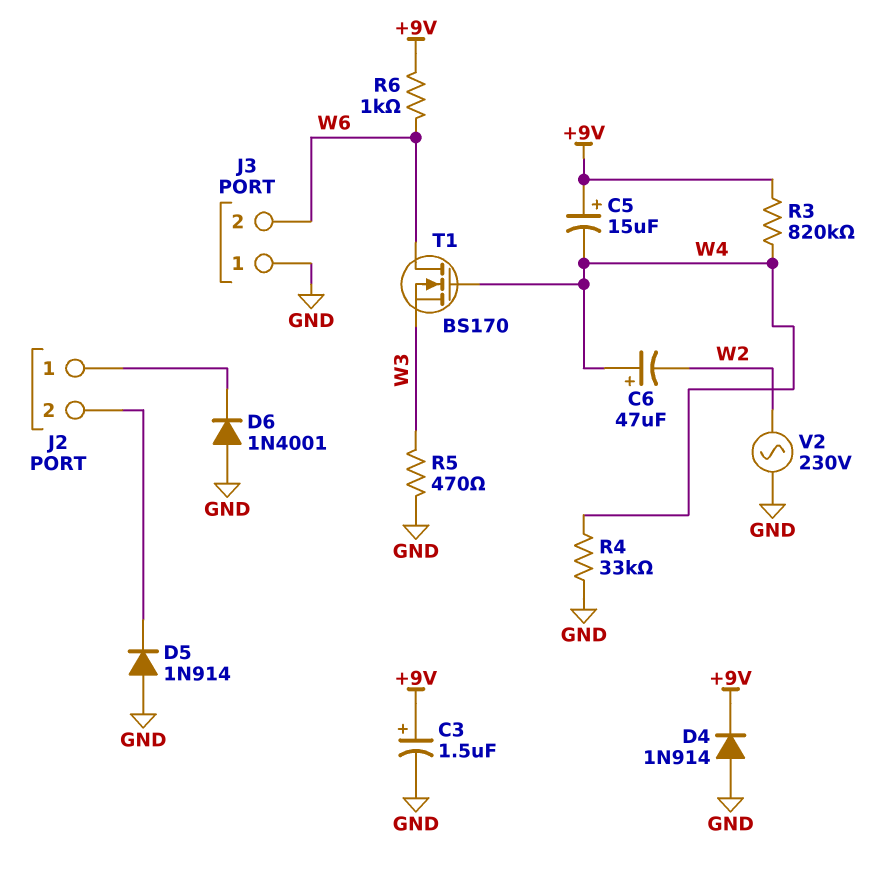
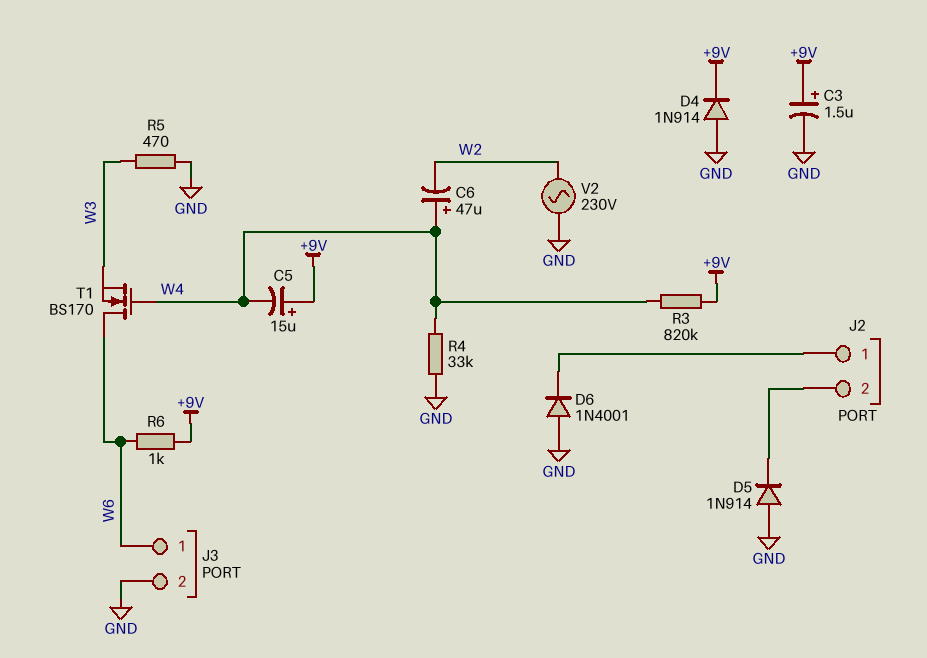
J3 pin 1: GND -> W6
J3 pin 2: W6 -> GND

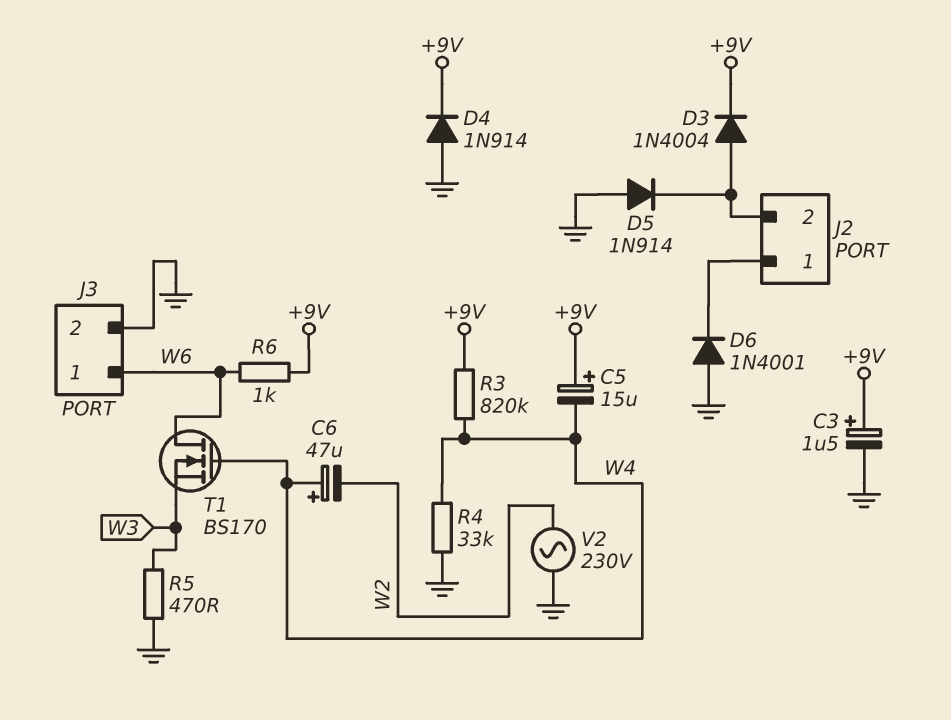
D3: none -> diode 1N4004 (A J2/2, K +9V)

